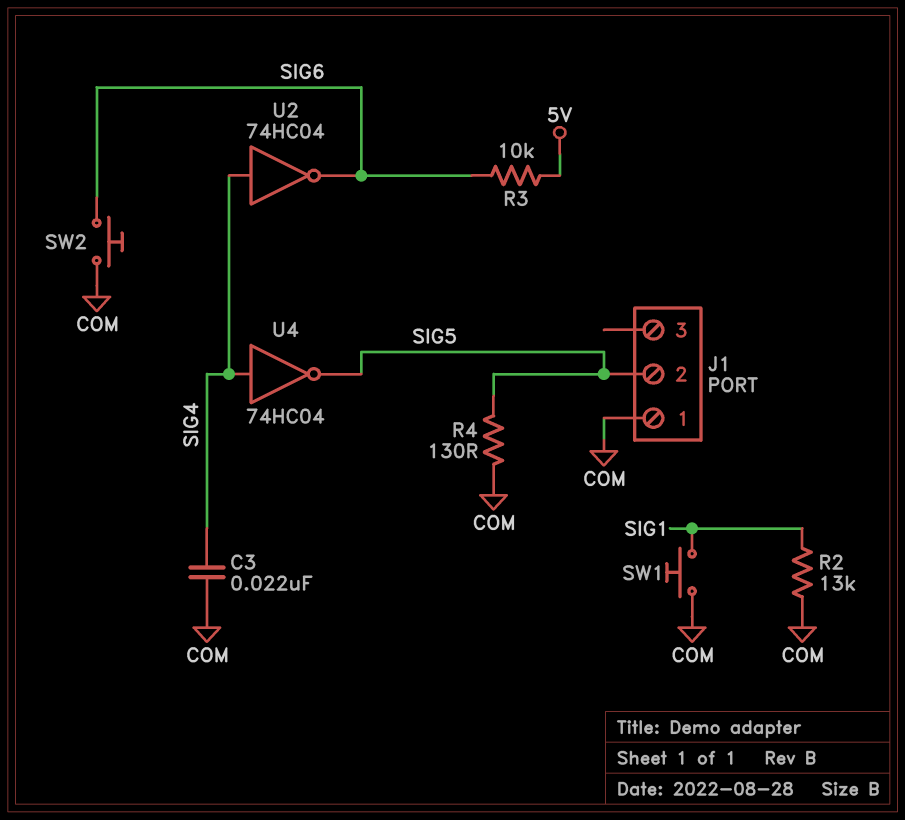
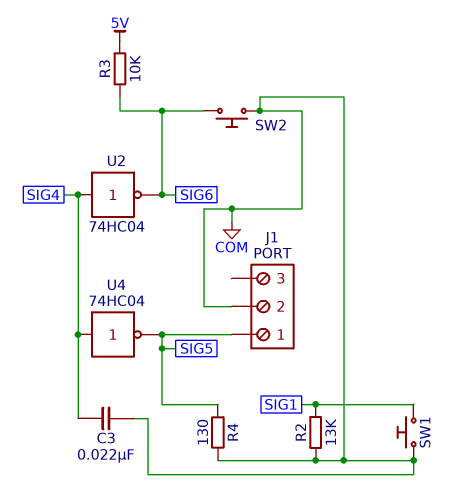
J1 pin 1: COM -> SIG5
J1 pin 2: SIG5 -> COM

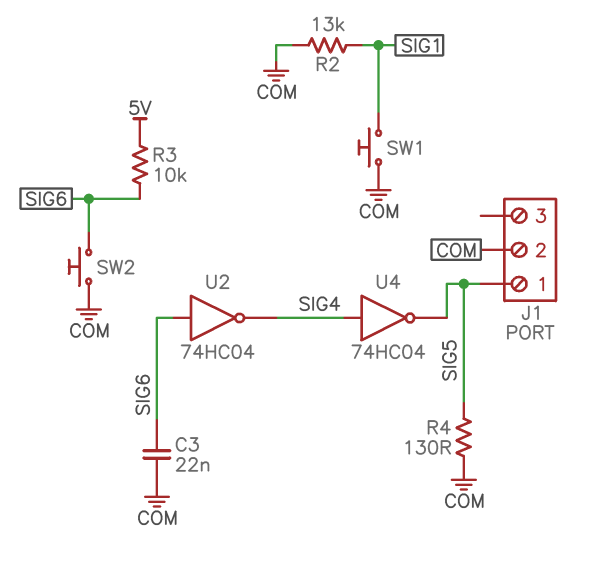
C3: 22nF (COM, SIG4) -> 22nF (COM, SIG6)
U2: NOT 74HC04 (in SIG4, out SIG6) -> NOT 74HC04 (in SIG6, out SIG4)

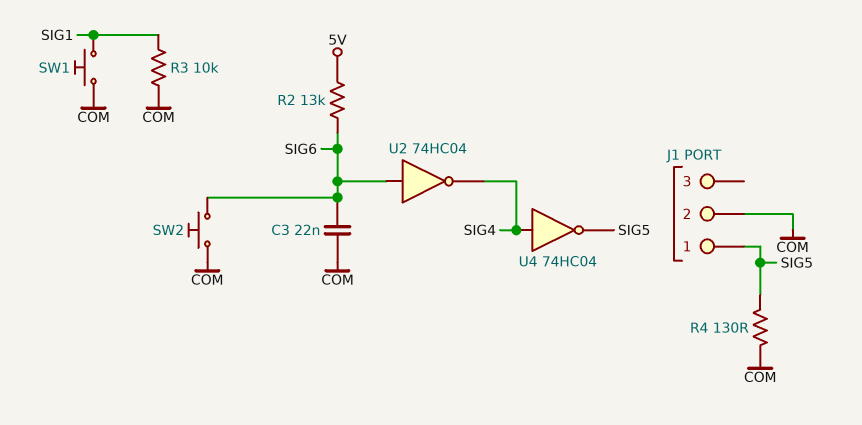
R2: 13k (COM, SIG1) -> 13k (5V, SIG6)
R3: 10k (5V, SIG6) -> 10k (COM, SIG1)

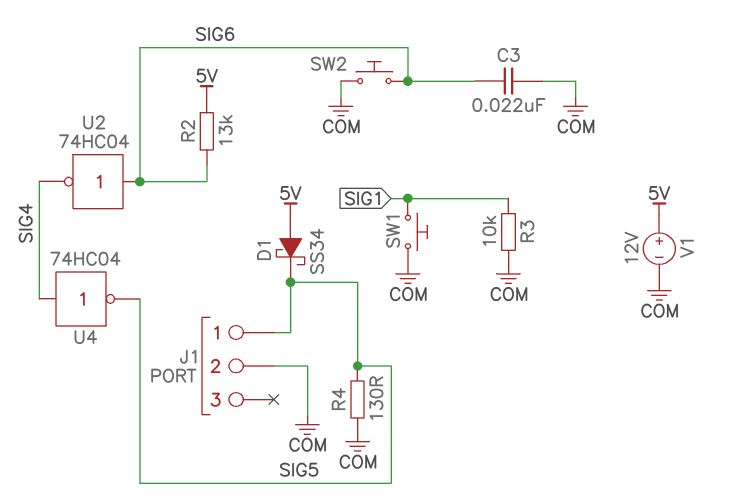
D1: none -> schottky SS34 (A 5V, K SIG5)
V1: none -> 12V (plus 5V, minus COM)

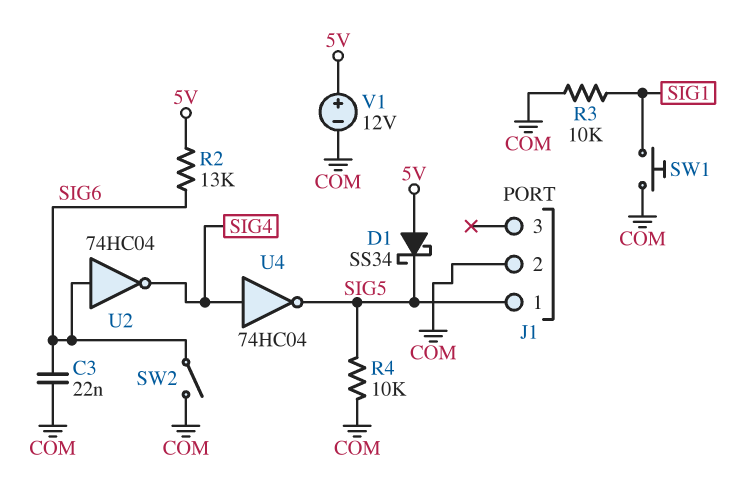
R4: 130 (COM, SIG5) -> 10k (COM, SIG5)
SW2: button (COM, SIG6) -> switch (COM, SIG6)

